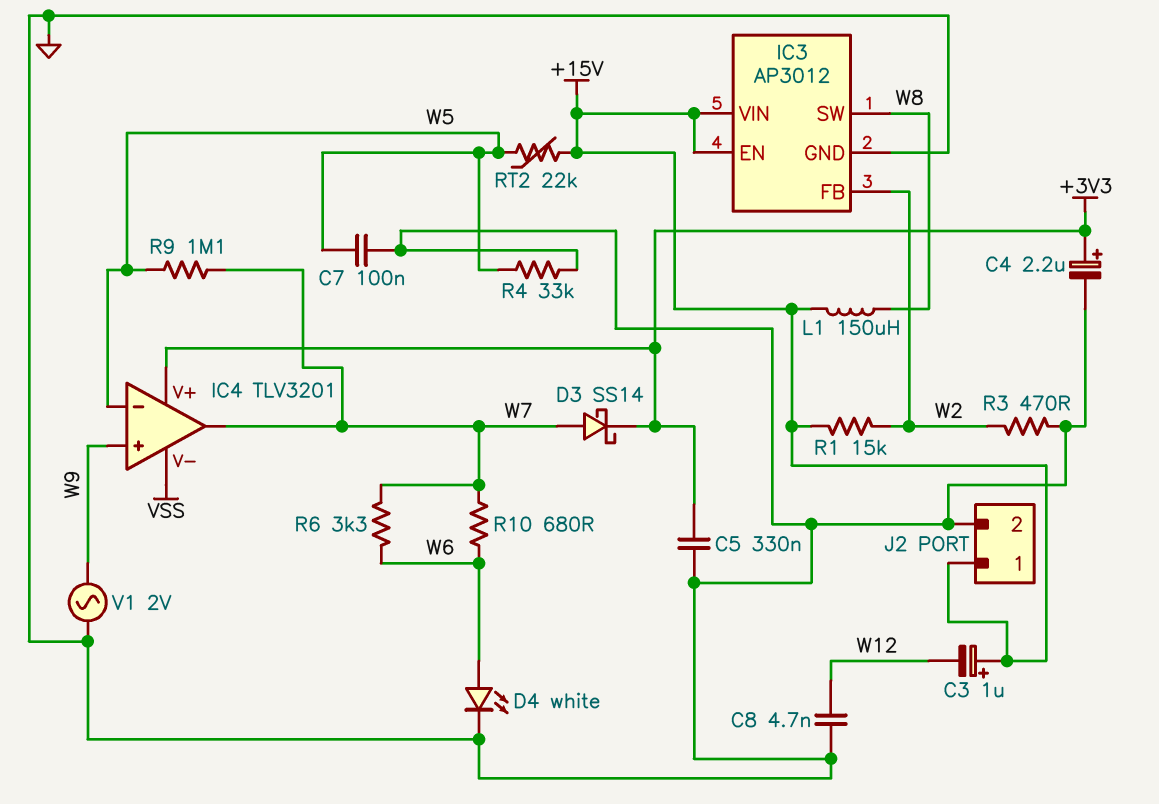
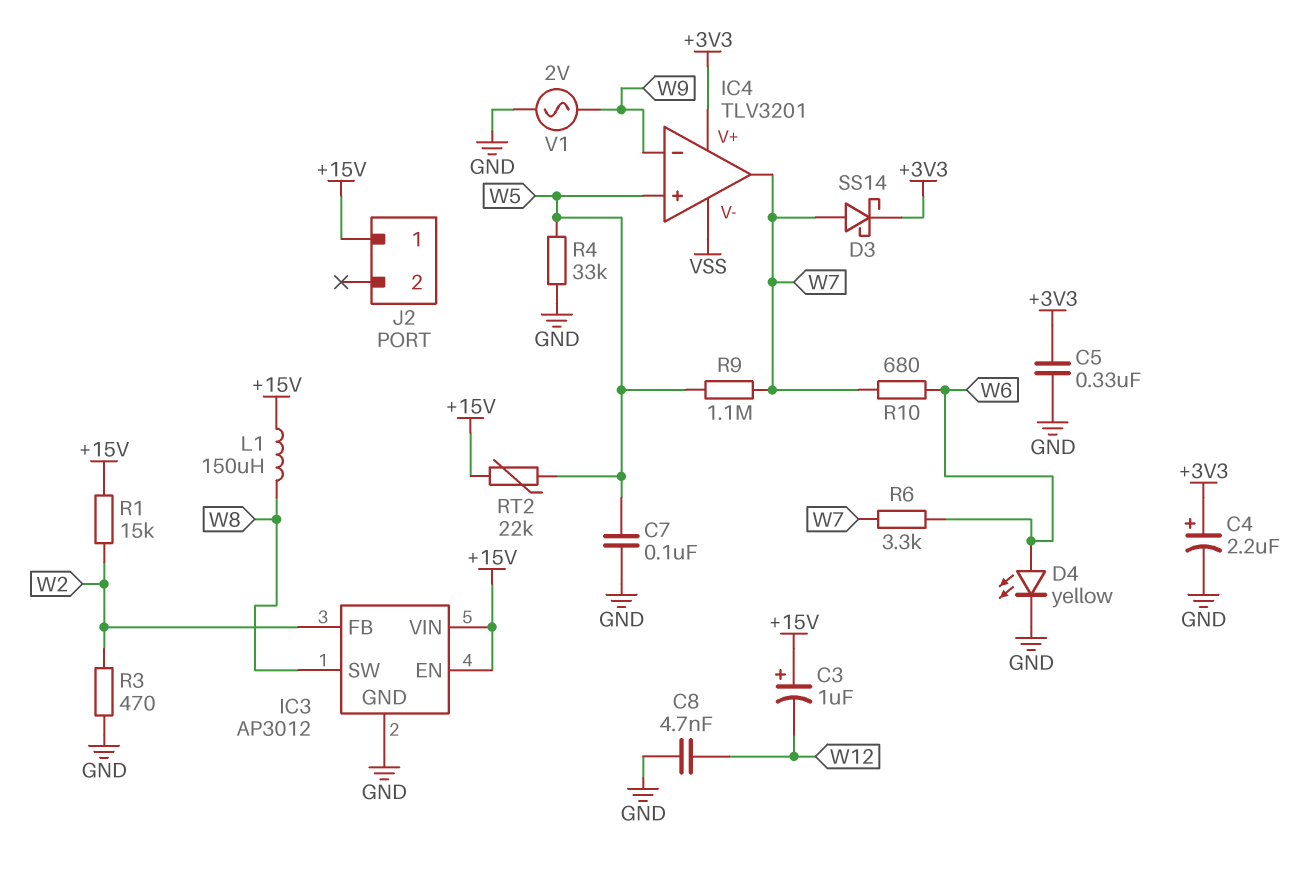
D4: LED white (A W6, K GND) -> LED yellow (A W6, K GND)
IC4 pin in+: W9 -> W5
IC4 pin in-: W5 -> W9
J2 pin 2: GND -> none

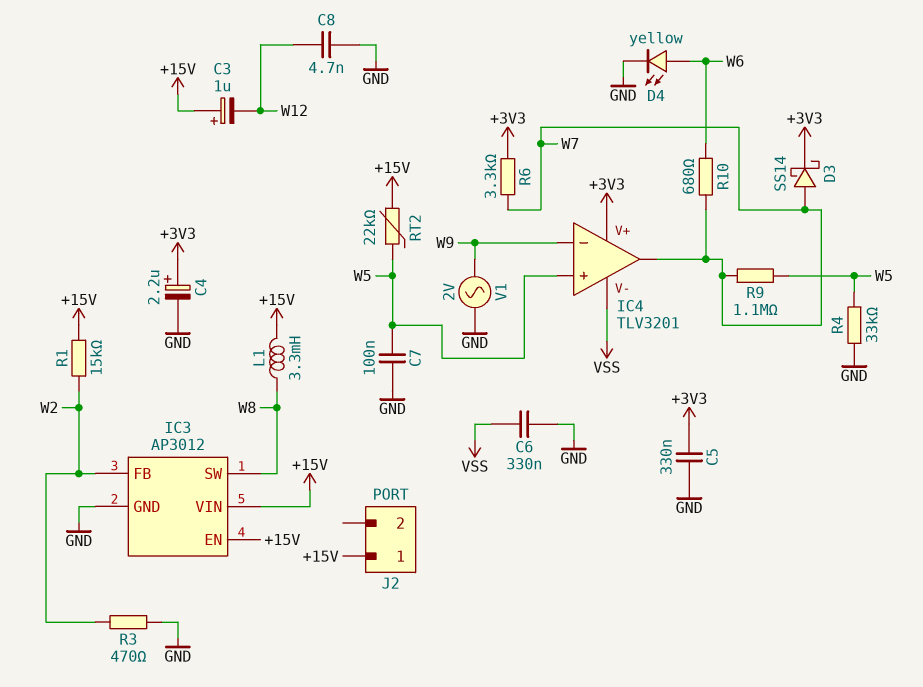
C6: none -> 330nF (GND, VSS)
L1: 150uH (+15V, W8) -> 3.3mH (+15V, W8)
R6: 3.3k (W6, W7) -> 3.3k (+3V3, W7)

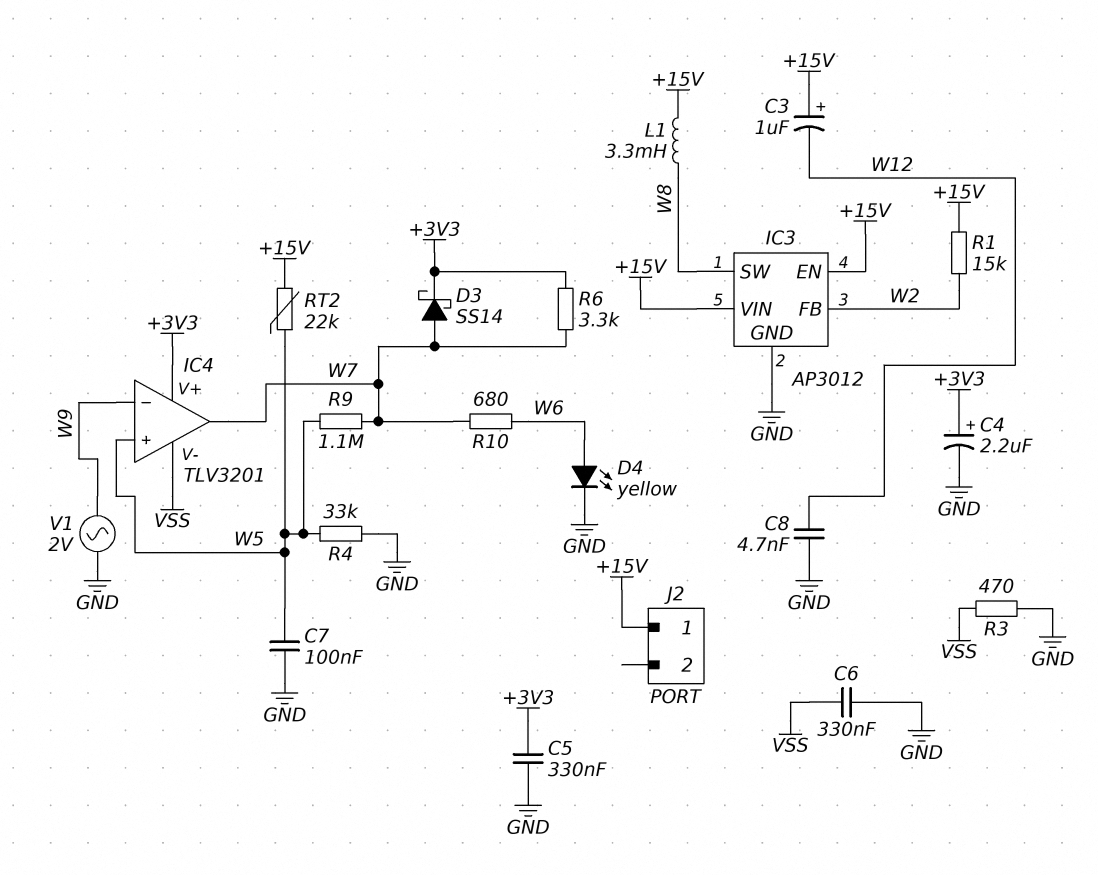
R3: 470 (GND, W2) -> 470 (GND, VSS)

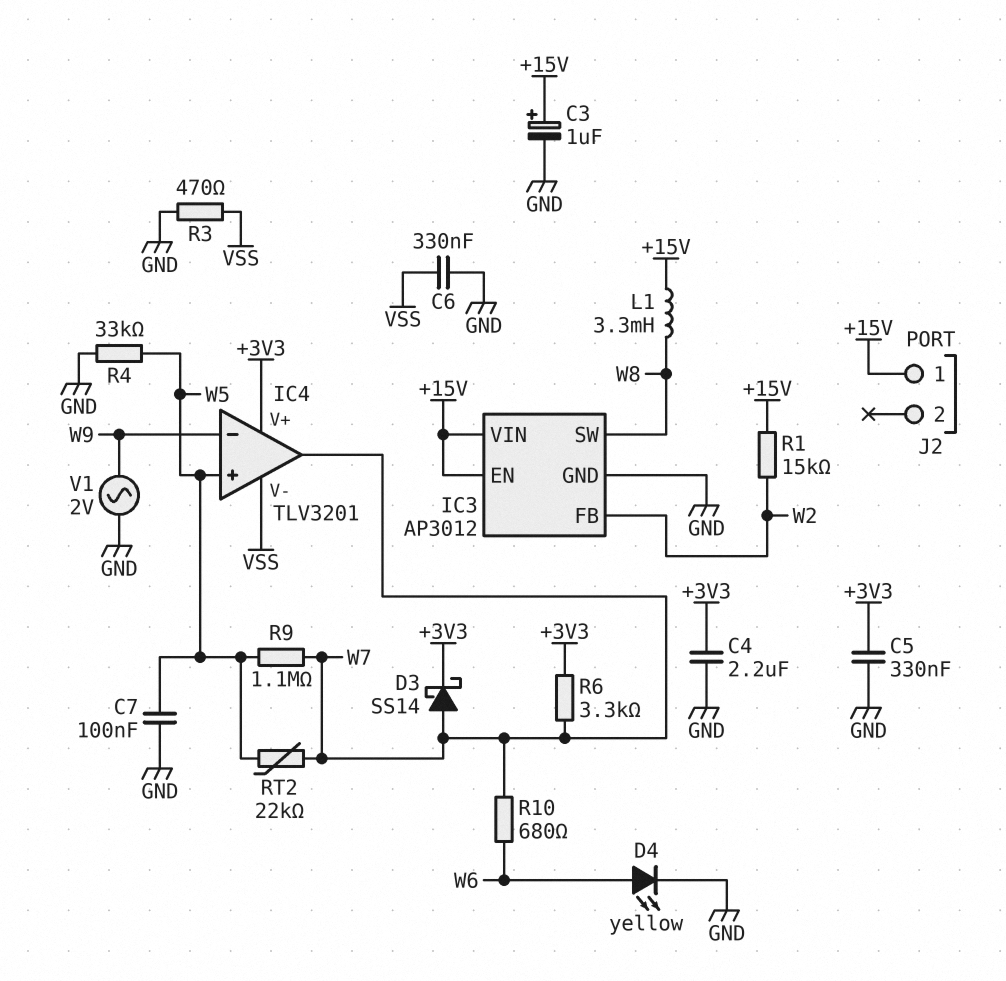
C3: 1uF (plus +15V, minus W12) -> 1uF (plus +15V, minus GND)
C4: 2.2uF (plus +3V3, minus GND) -> 2.2uF (+3V3, GND)
C8: 4.7nF (GND, W12) -> none
RT2: 22k (+15V, W5) -> 22k (W5, W7)

